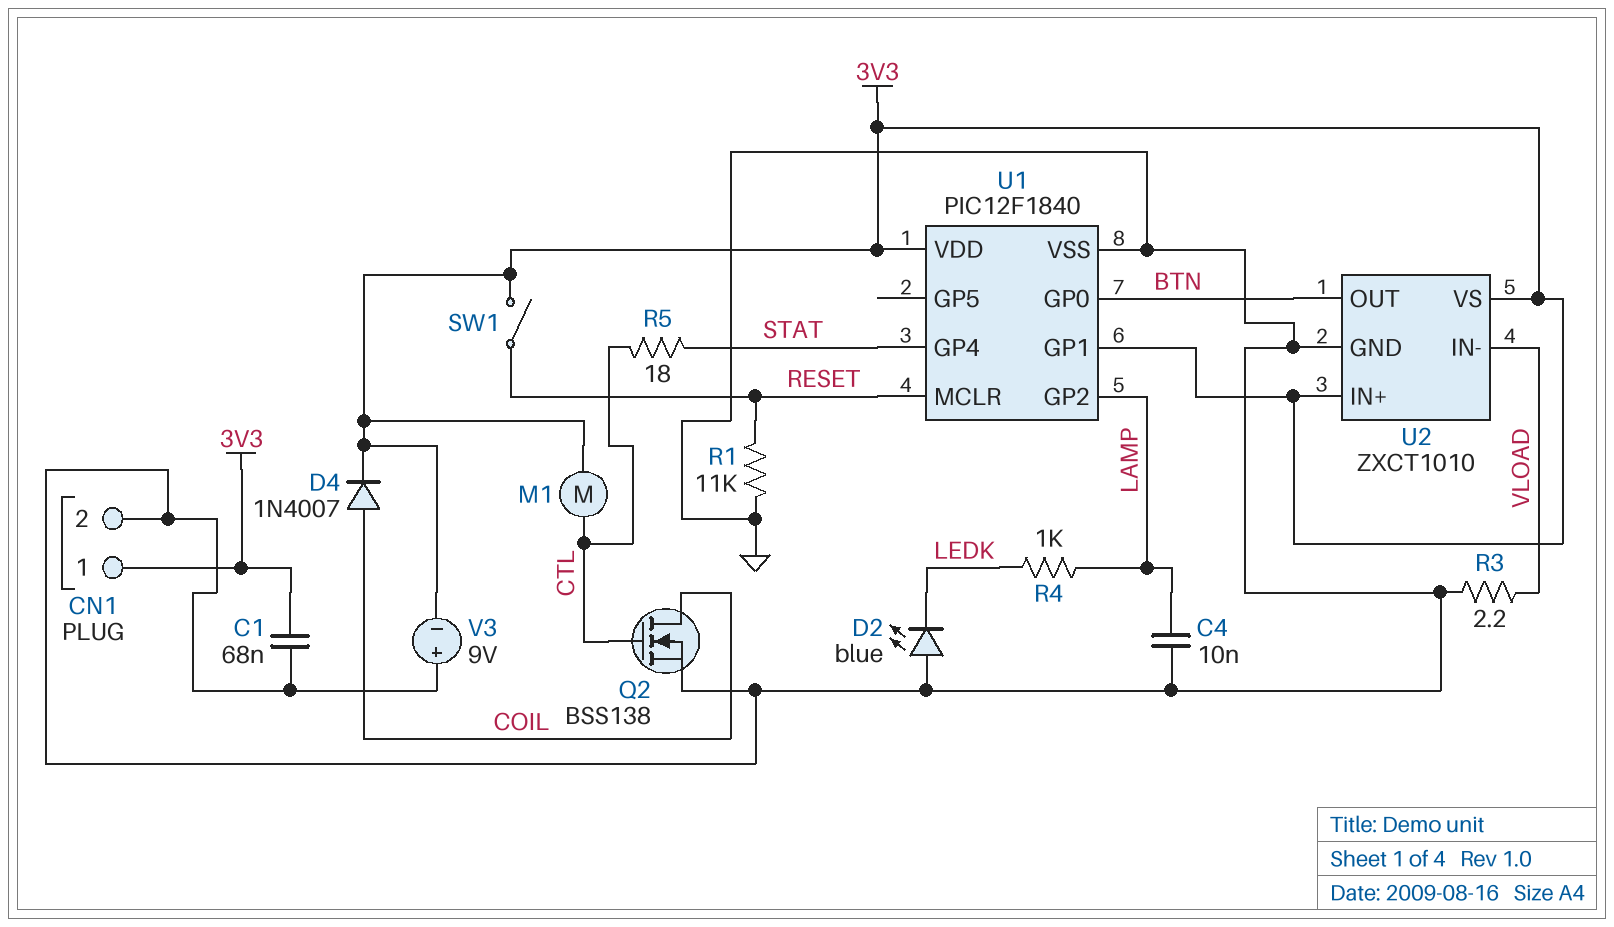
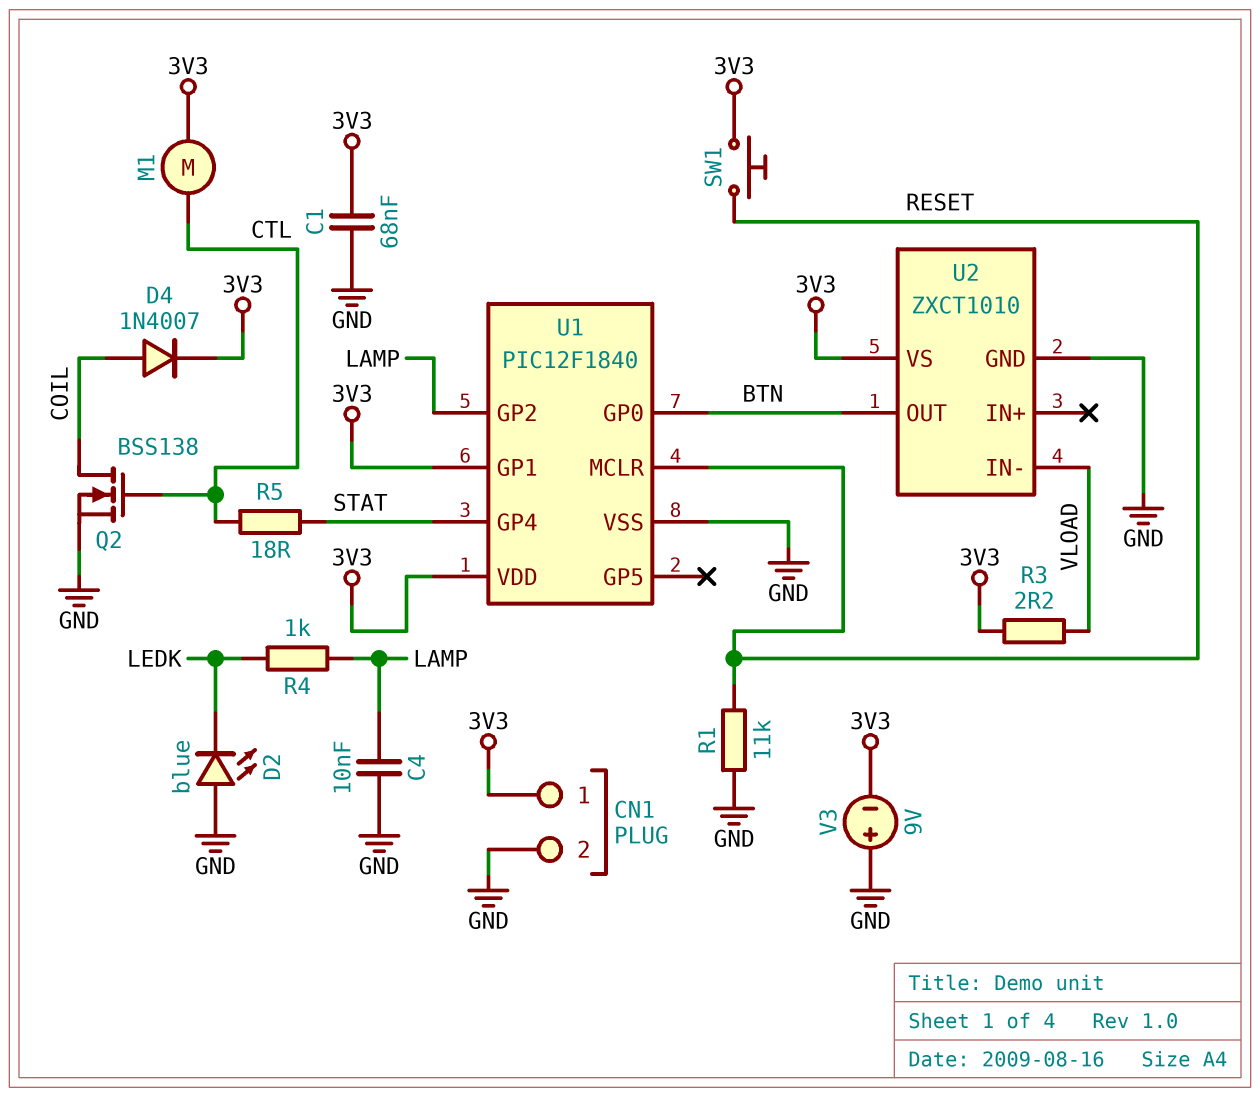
R3: 2.2 (GND, VLOAD) -> 2.2 (3V3, VLOAD)
SW1: switch (3V3, RESET) -> button (3V3, RESET)
U2 pin IN+: 3V3 -> none

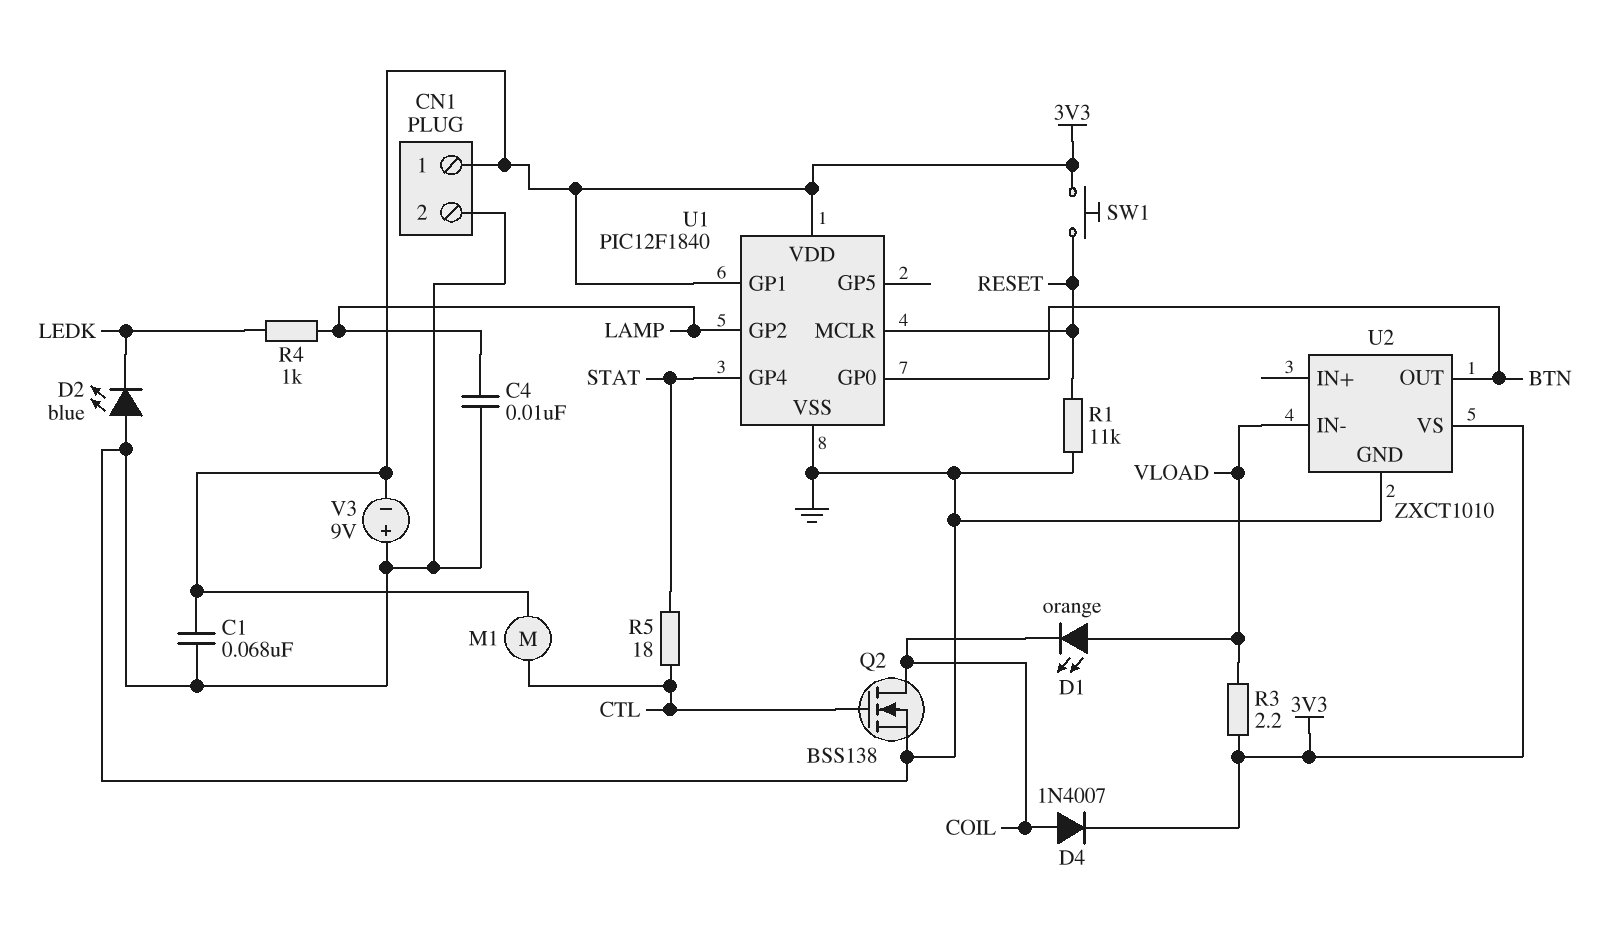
D1: none -> LED orange (A VLOAD, K COIL)

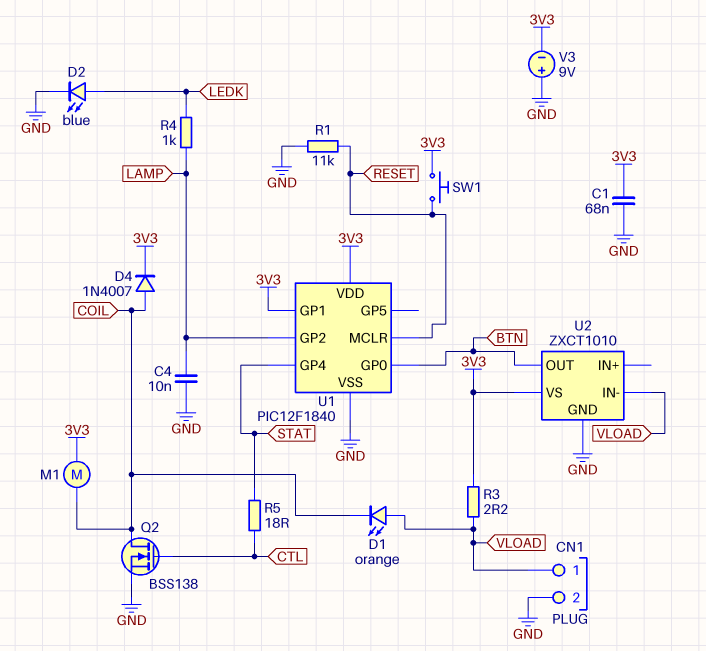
CN1 pin 1: 3V3 -> VLOAD
D2: LED blue (A GND, K LEDK) -> LED blue (A LEDK, K GND)
M1: motor (3V3, CTL) -> motor (3V3, COIL)

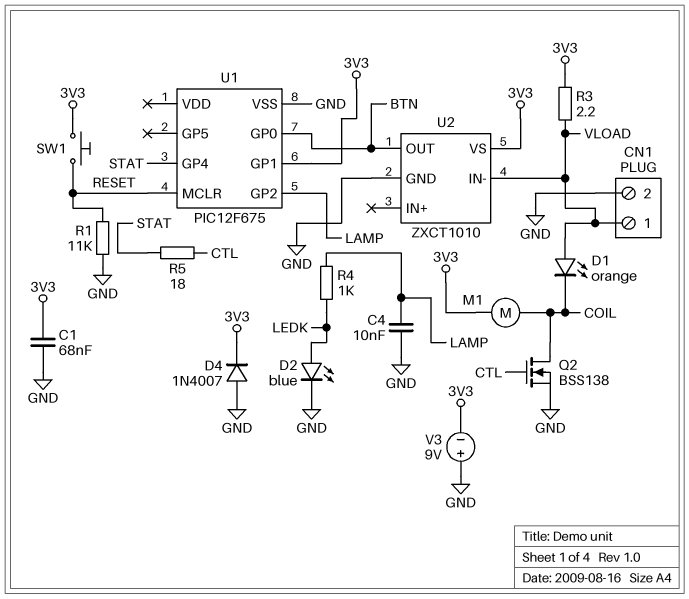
D4: diode 1N4007 (A COIL, K 3V3) -> diode 1N4007 (A GND, K 3V3)
U1: PIC12F1840 -> PIC12F675
U1 pin VDD: 3V3 -> none

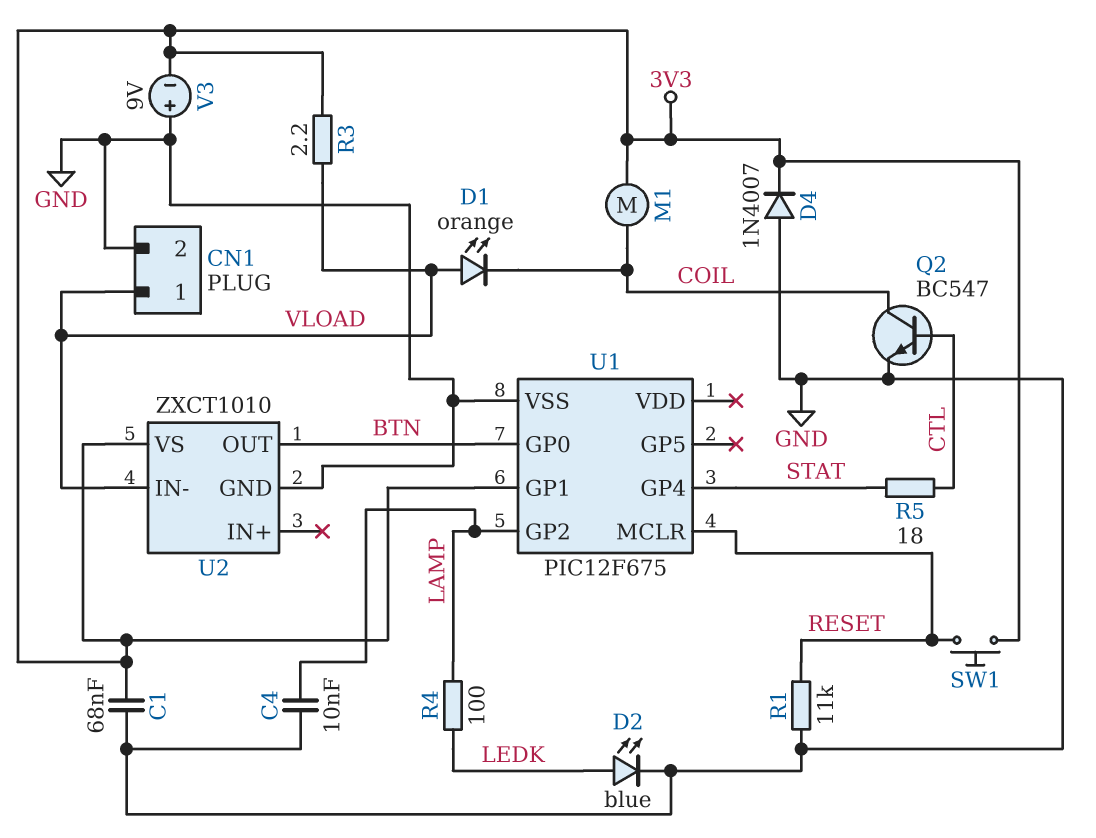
Q2: NMOS BSS138 (G CTL, D COIL, S GND) -> NPN BC547 (B CTL, C COIL, E GND)
R4: 1k (LAMP, LEDK) -> 100 (LAMP, LEDK)

